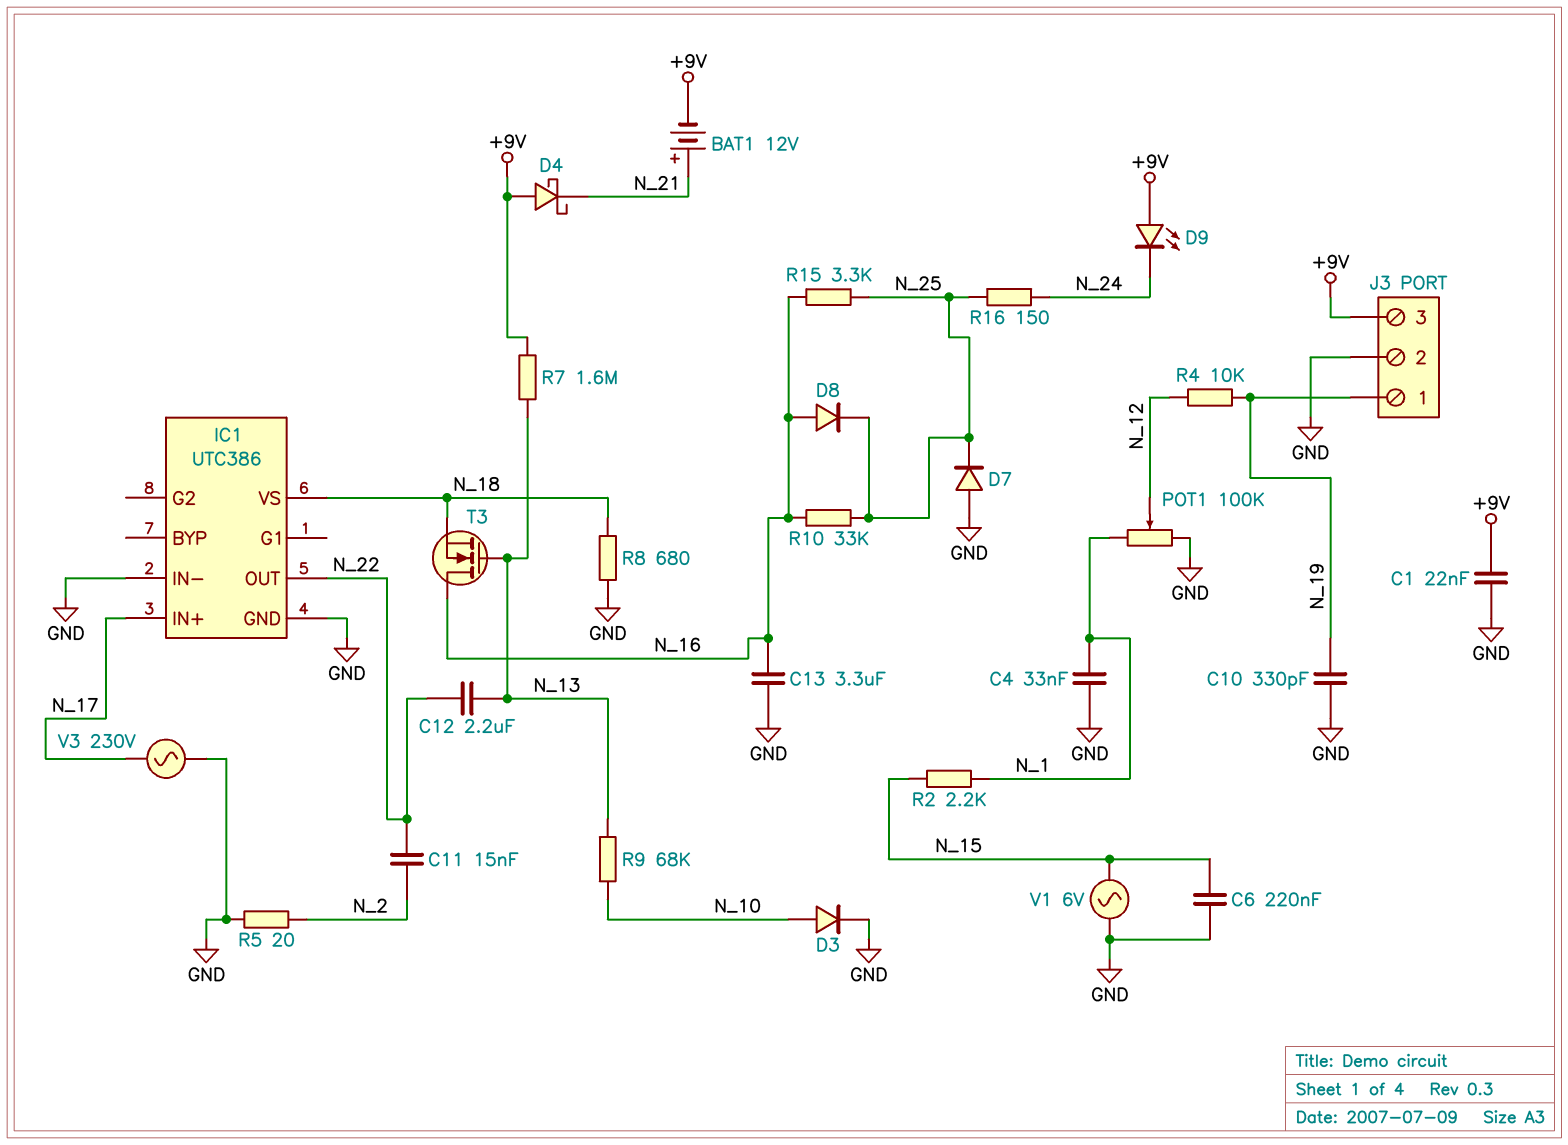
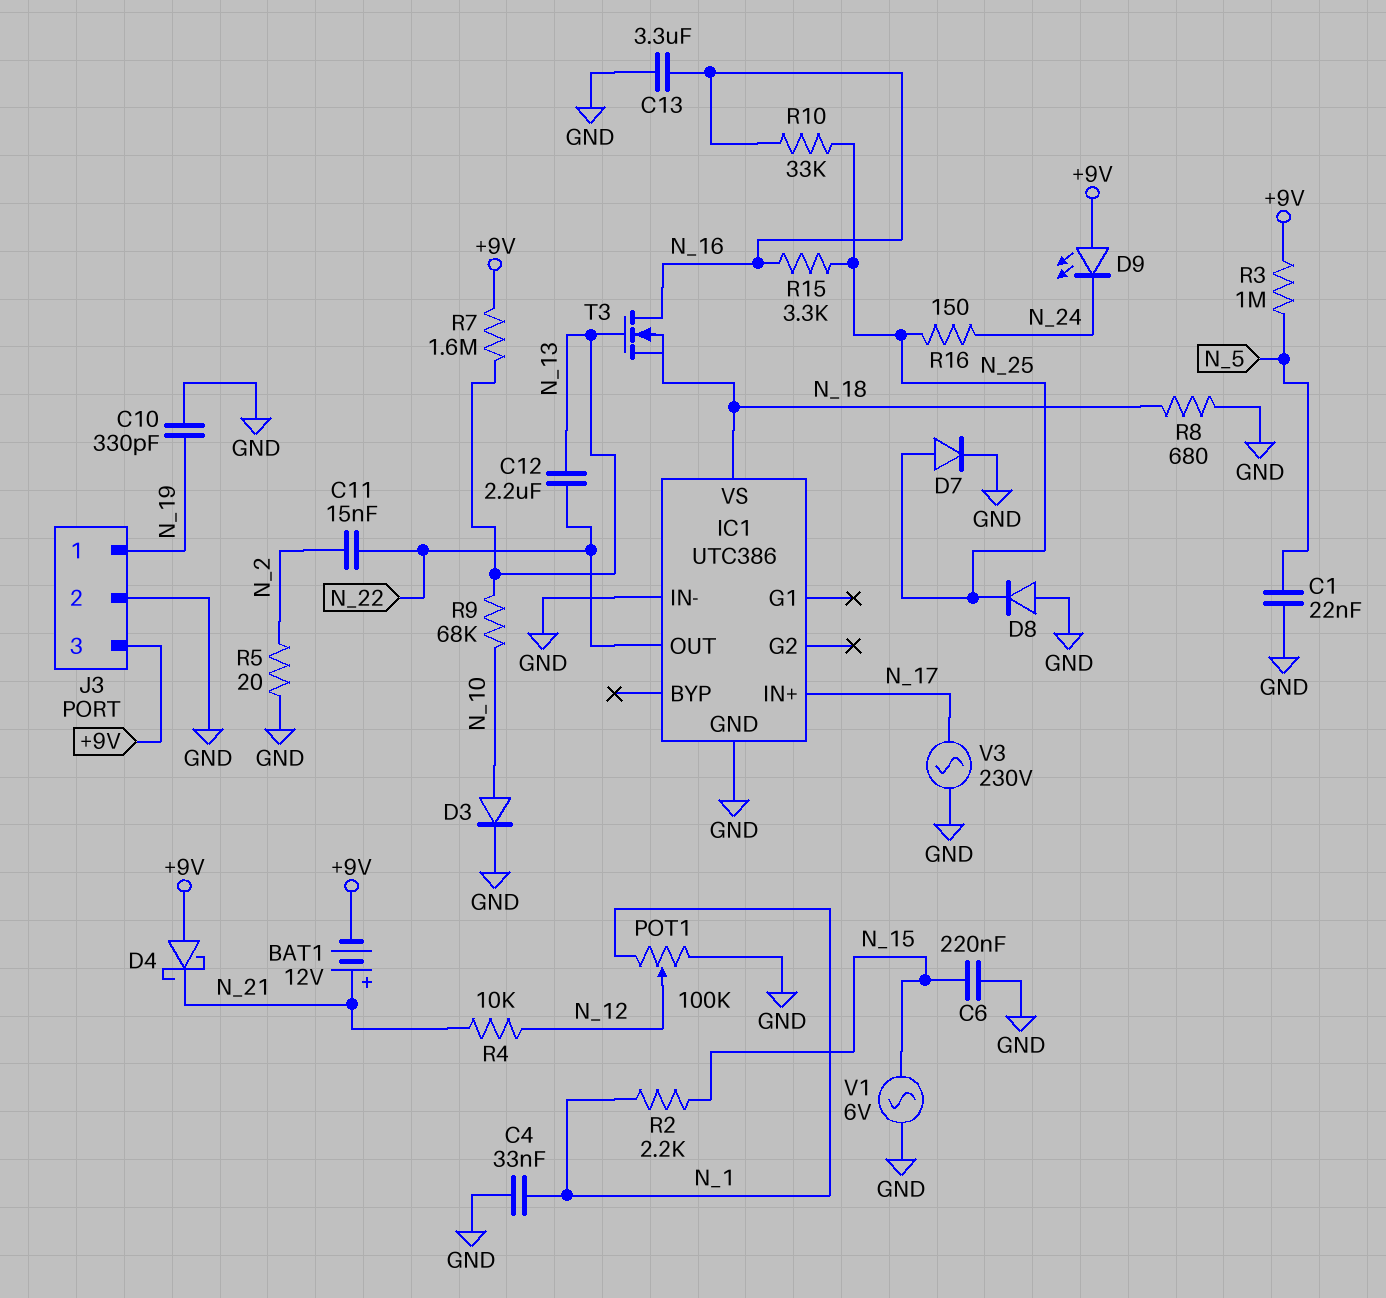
C1: 22nF (+9V, GND) -> 22nF (GND, N_5)
D7: diode (A GND, K N_25) -> diode (A N_25, K GND)
D8: diode (A N_16, K N_25) -> diode (A GND, K N_25)
R3: none -> 1M (+9V, N_5)
R4: 10k (N_12, N_19) -> 10k (N_12, N_21)

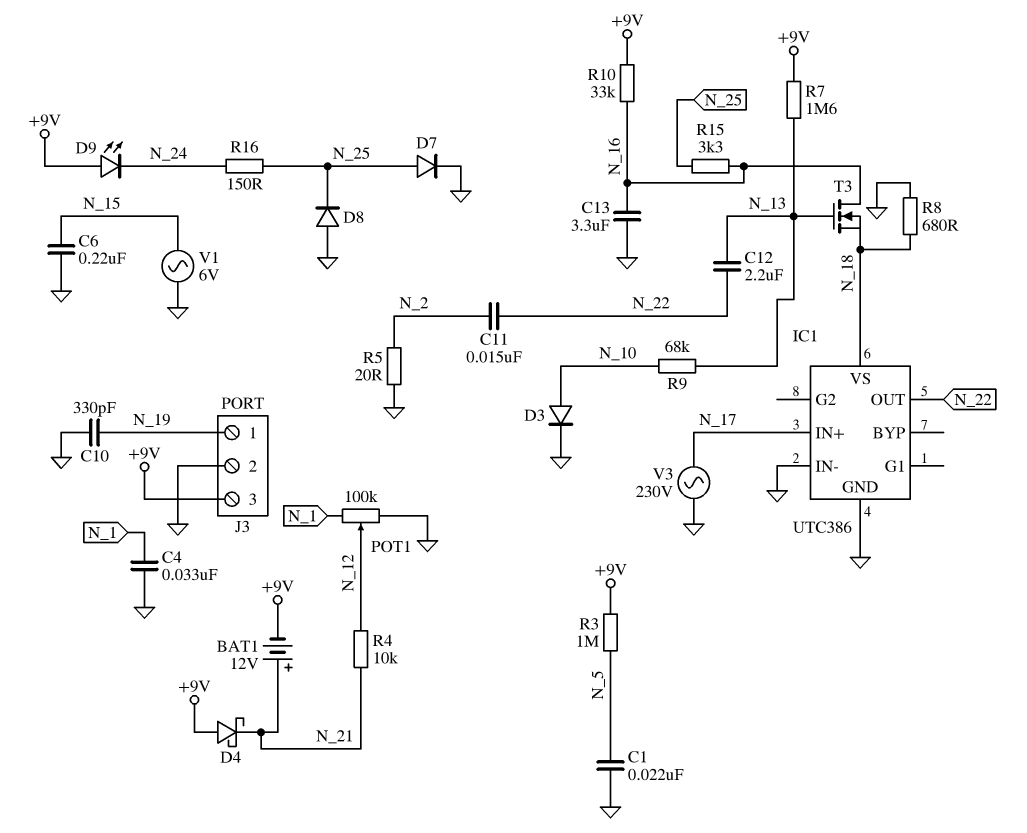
R2: 2.2k (N_1, N_15) -> none
R10: 33k (N_16, N_25) -> 33k (+9V, N_16)

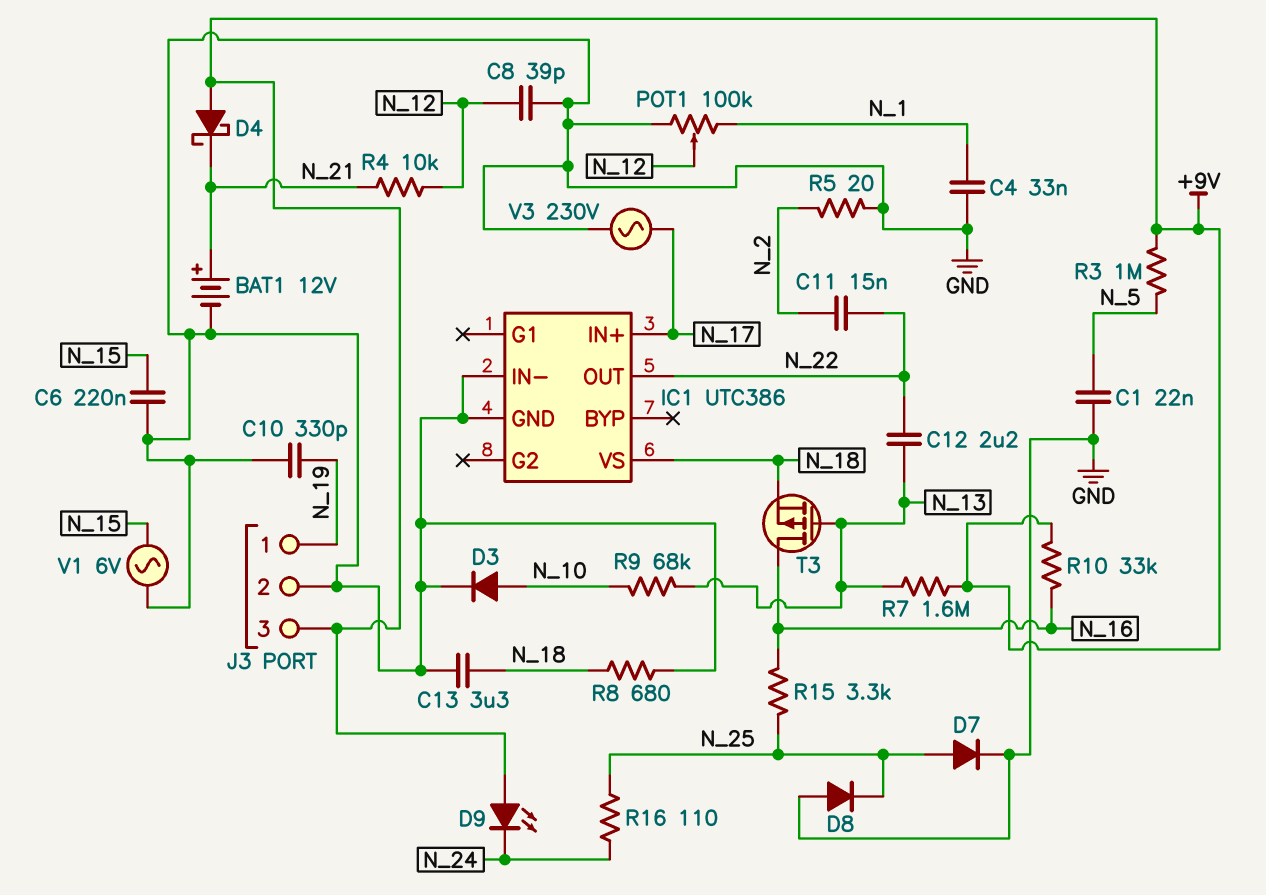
BAT1: 12V (plus N_21, minus +9V) -> 12V (plus N_21, minus GND)
C8: none -> 39pF (GND, N_12)
C13: 3.3uF (GND, N_16) -> 3.3uF (GND, N_18)
R16: 150 (N_24, N_25) -> 110 (N_24, N_25)
T3: NMOS (G N_13, D N_16, S N_18) -> PMOS (G N_13, D N_16, S N_18)

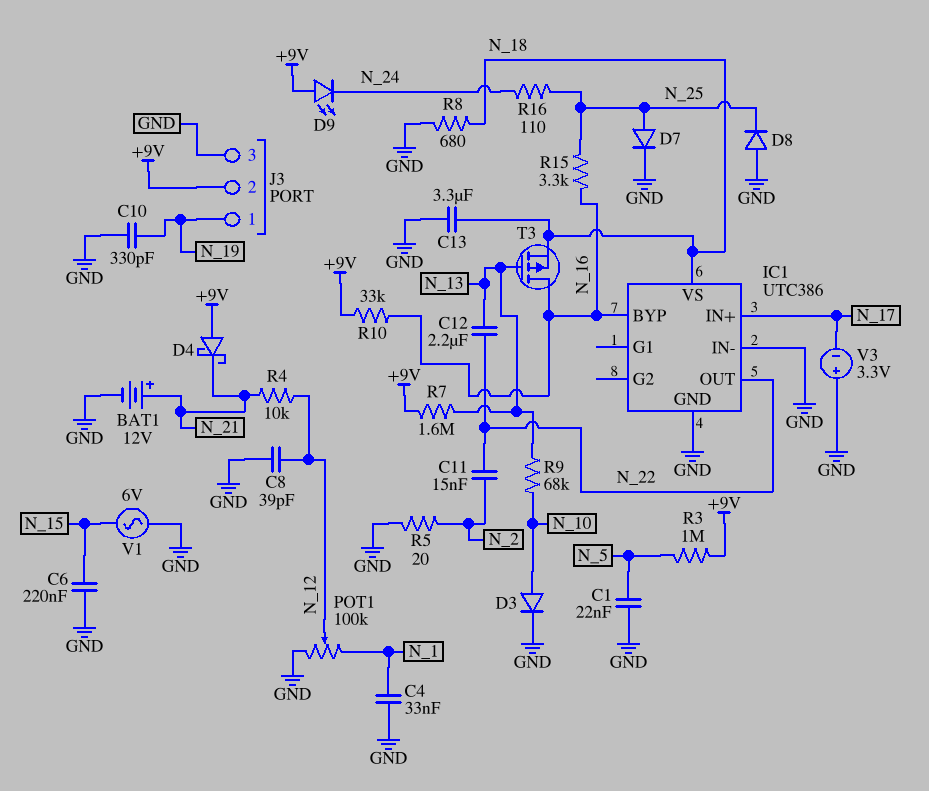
IC1 pin BYP: none -> N_16
J3 pin 2: GND -> +9V
J3 pin 3: +9V -> GND
V3: AC 230V (GND, N_17) -> 3.3V (plus GND, minus N_17)

